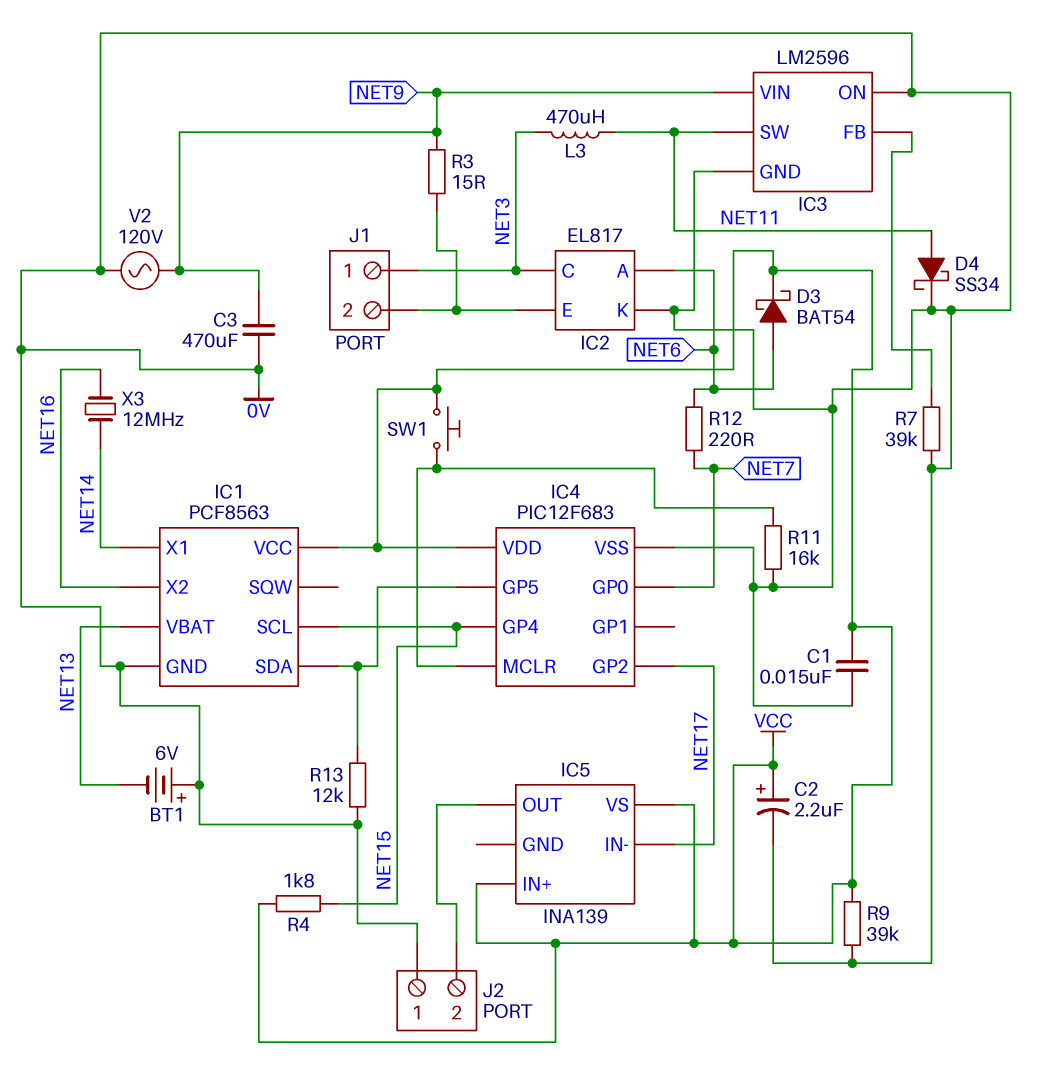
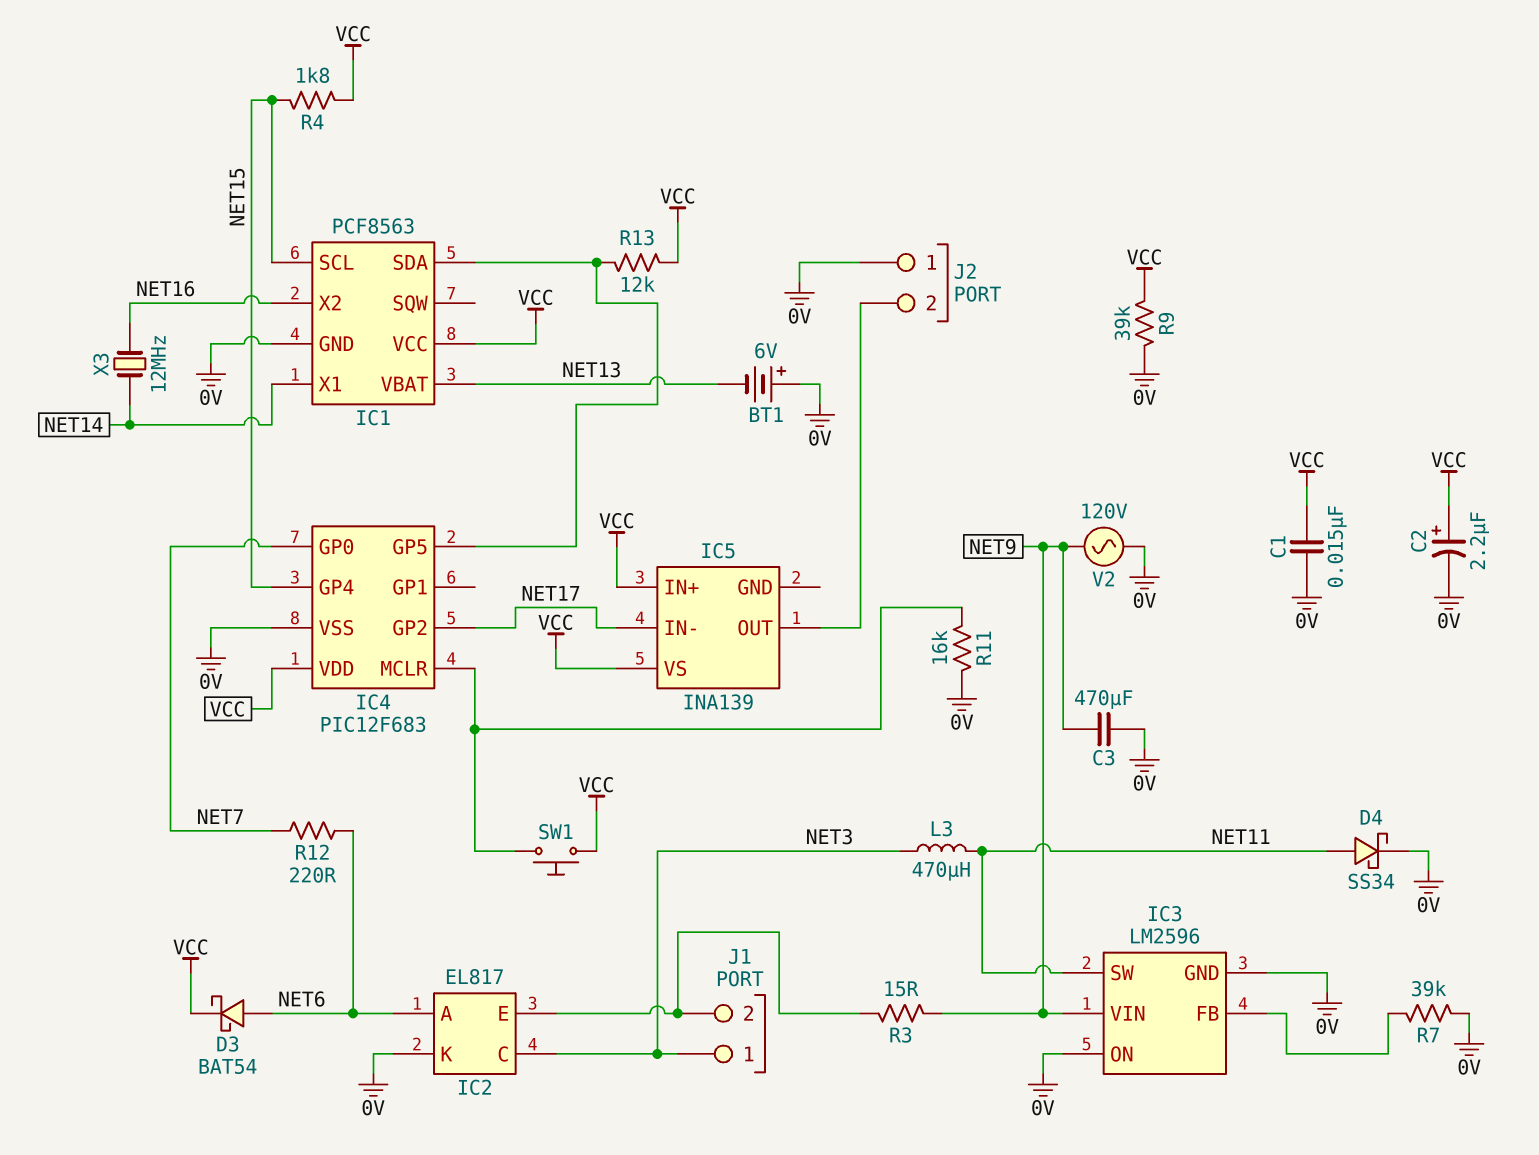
R13: 12k (0V, IC1/SDA) -> 12k (IC1/SDA, VCC)

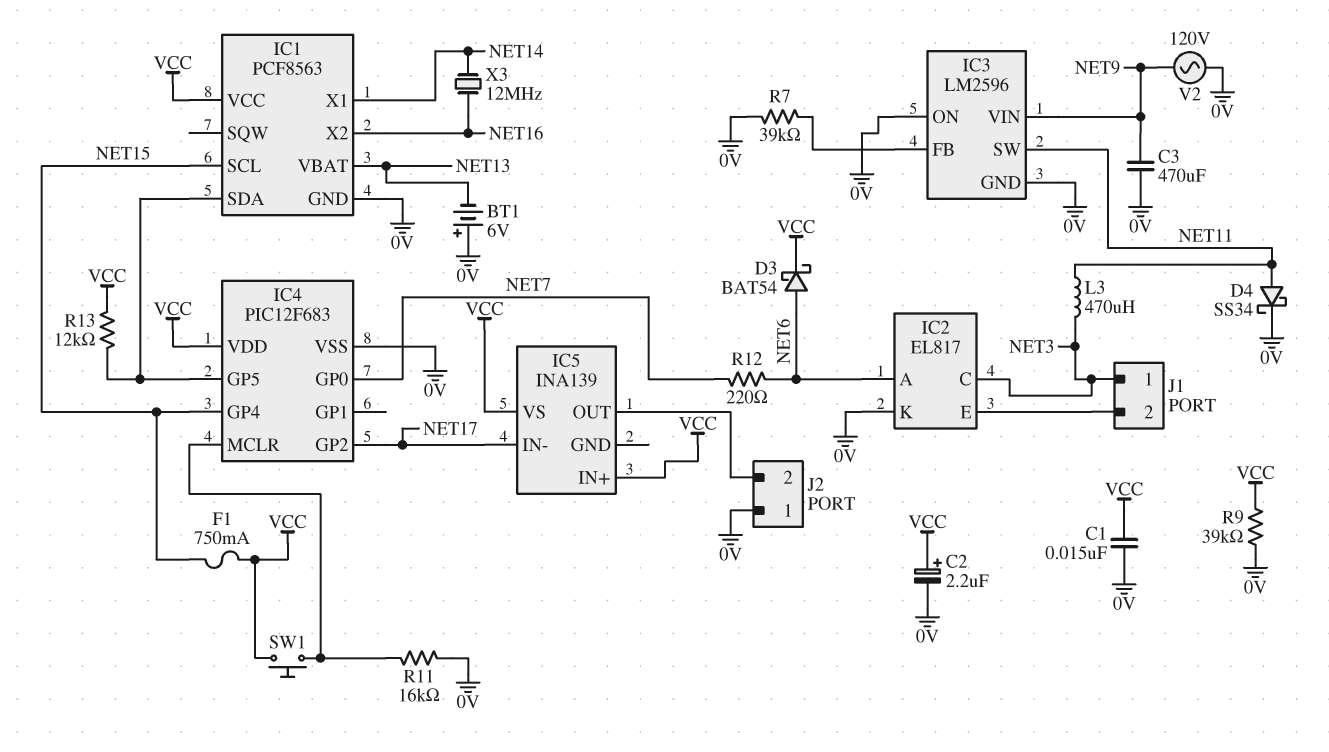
F1: none -> 750mA (NET15, VCC)
R3: 15 (IC2/E, NET9) -> none
R4: 1.8k (NET15, VCC) -> none

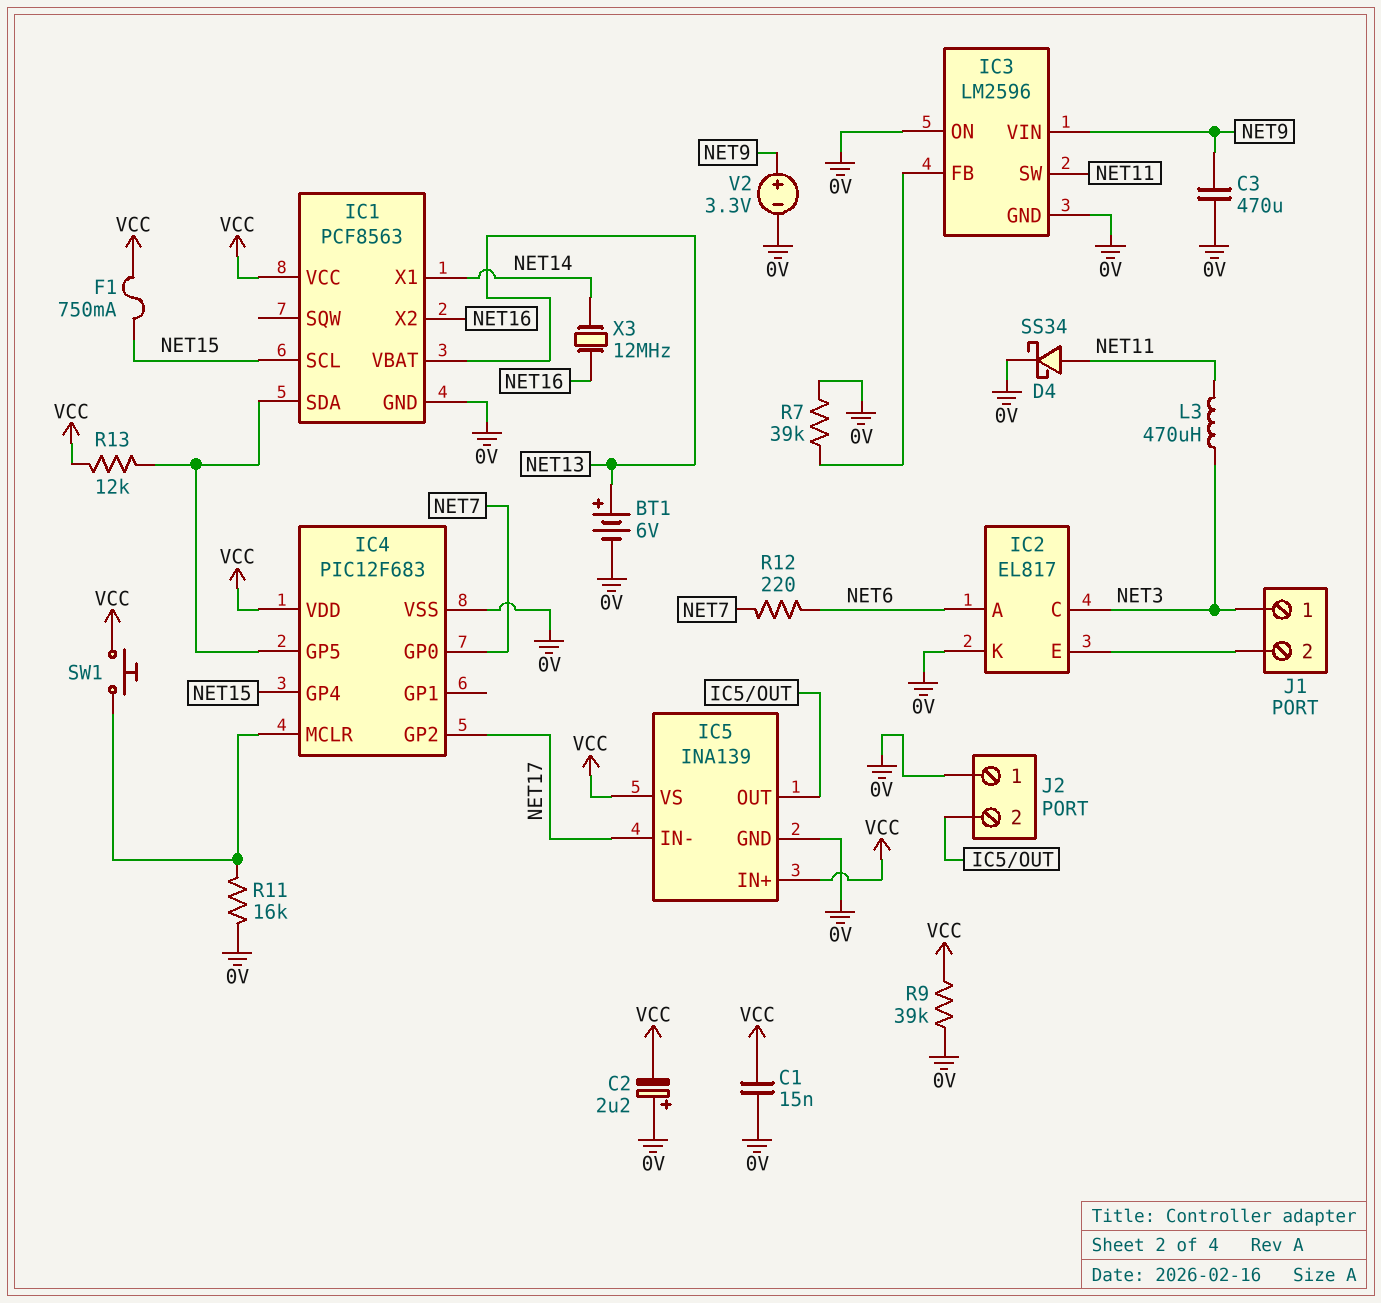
BT1: 6V (plus 0V, minus NET13) -> 6V (plus NET13, minus 0V)
C2: 2.2uF (plus VCC, minus 0V) -> 2.2uF (plus 0V, minus VCC)
D3: schottky BAT54 (A NET6, K VCC) -> none
IC5 pin GND: none -> 0V
V2: AC 120V (0V, NET9) -> 3.3V (plus NET9, minus 0V)

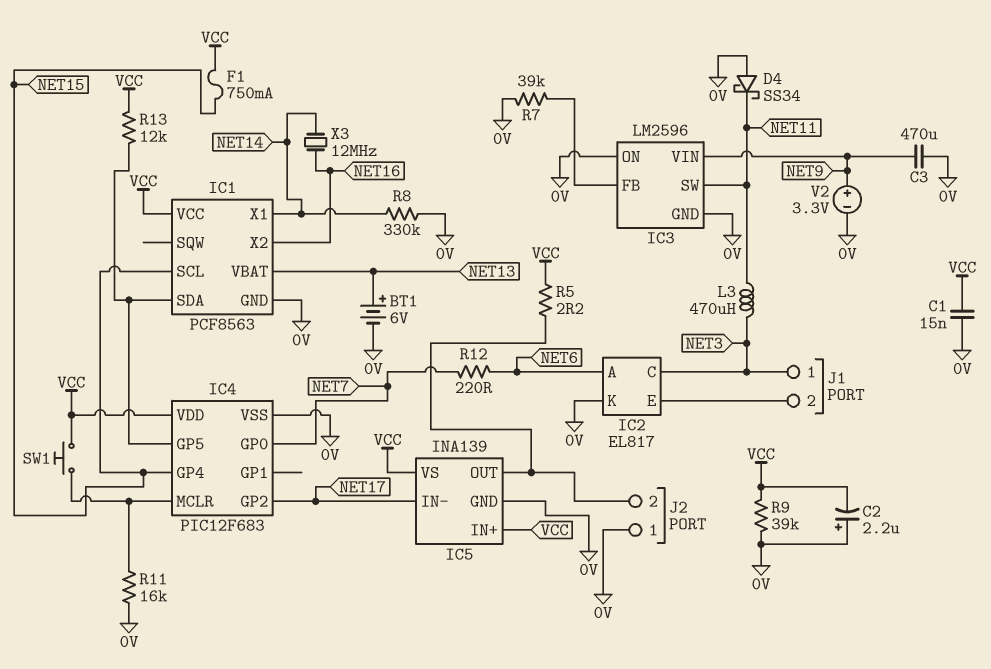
D4: schottky SS34 (A NET11, K 0V) -> schottky SS34 (A 0V, K NET11)
R5: none -> 2.2 (IC5/OUT, VCC)
R8: none -> 330k (0V, NET14)

